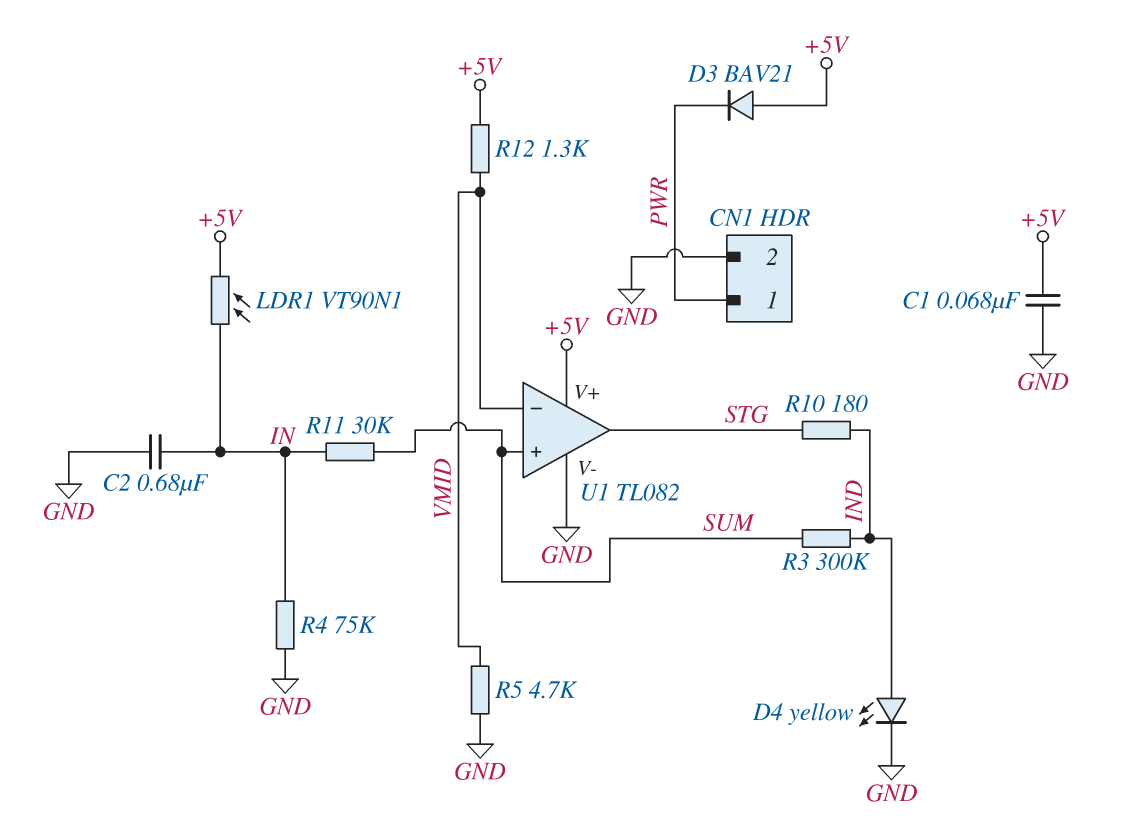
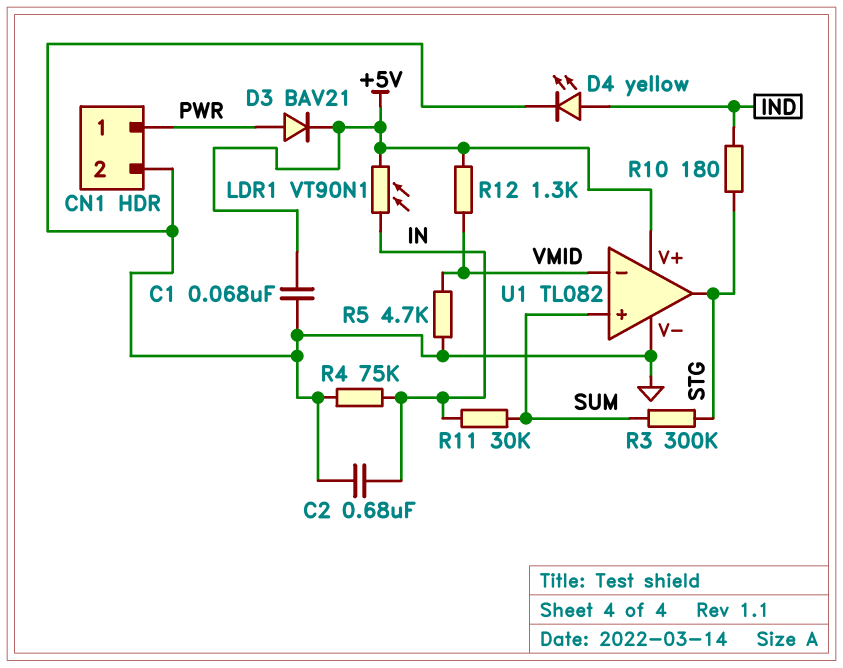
D3: diode BAV21 (A +5V, K PWR) -> diode BAV21 (A PWR, K +5V)
R3: 300k (IND, SUM) -> 300k (STG, SUM)

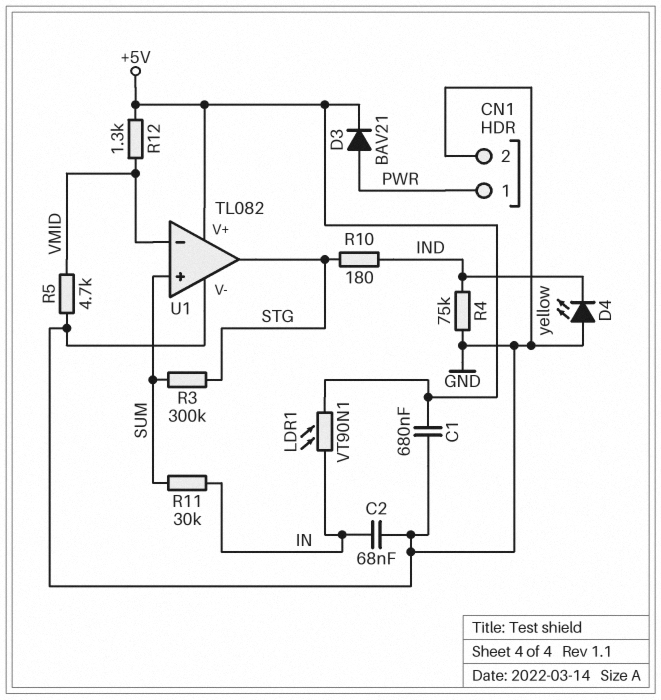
C1: 68nF (+5V, GND) -> 680nF (+5V, GND)
C2: 680nF (GND, IN) -> 68nF (GND, IN)
D4: LED yellow (A IND, K GND) -> LED yellow (A GND, K IND)
R4: 75k (GND, IN) -> 75k (GND, IND)

